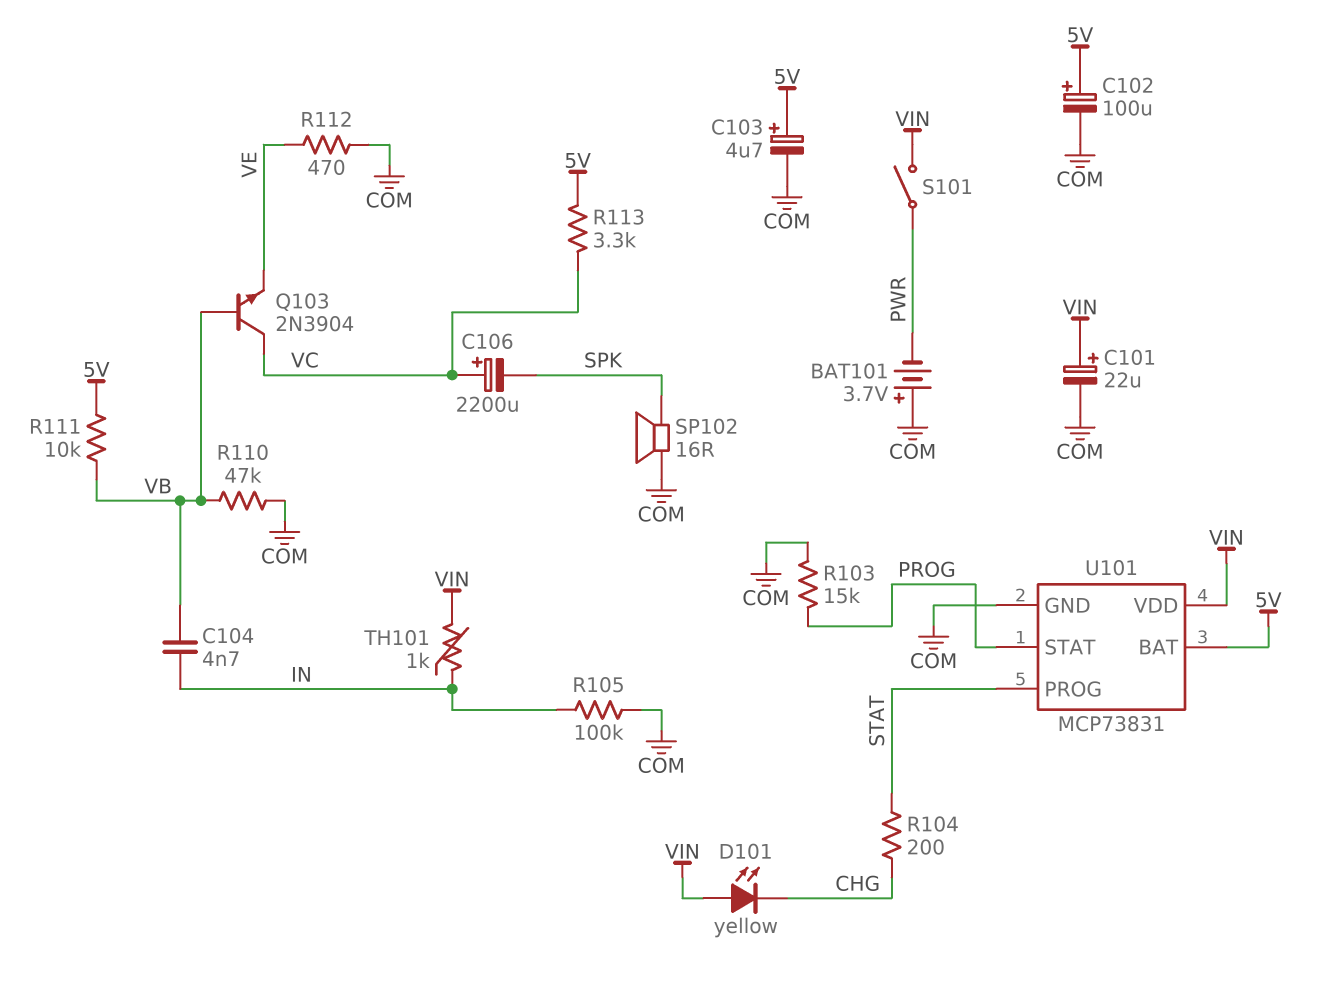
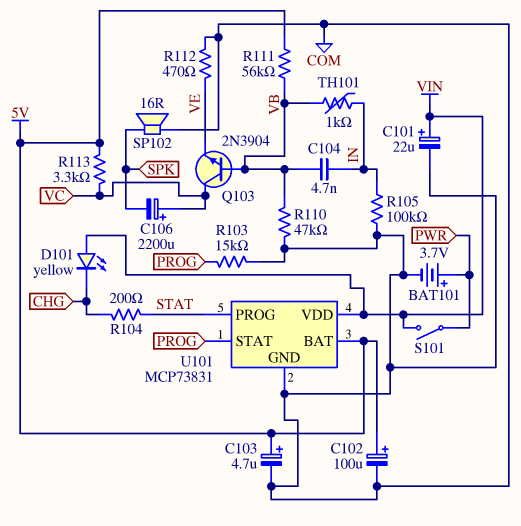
BAT101: 3.7V (plus COM, minus PWR) -> 3.7V (plus PWR, minus COM)
R111: 10k (5V, VB) -> 56k (5V, VB)
TH101: 1k (IN, VIN) -> 1k (IN, VB)

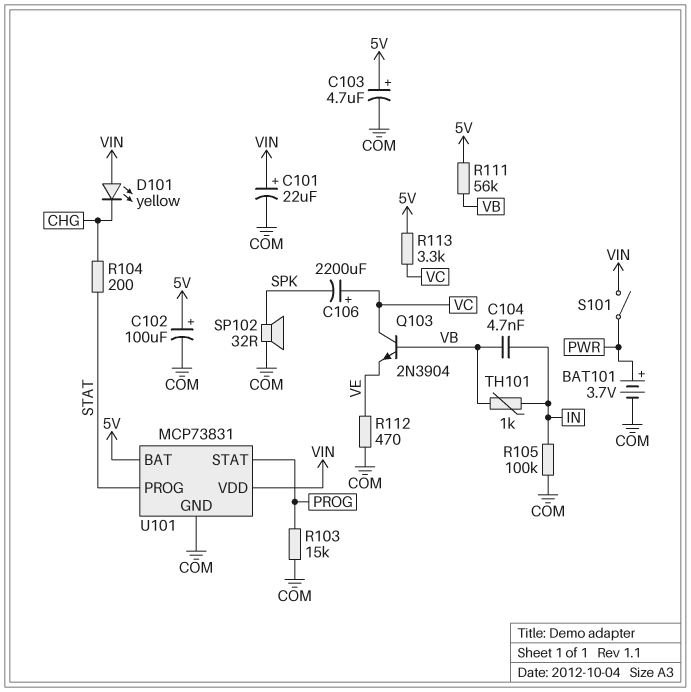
R110: 47k (COM, VB) -> none
SP102: speaker 16R (COM, SPK) -> speaker 32R (COM, SPK)

